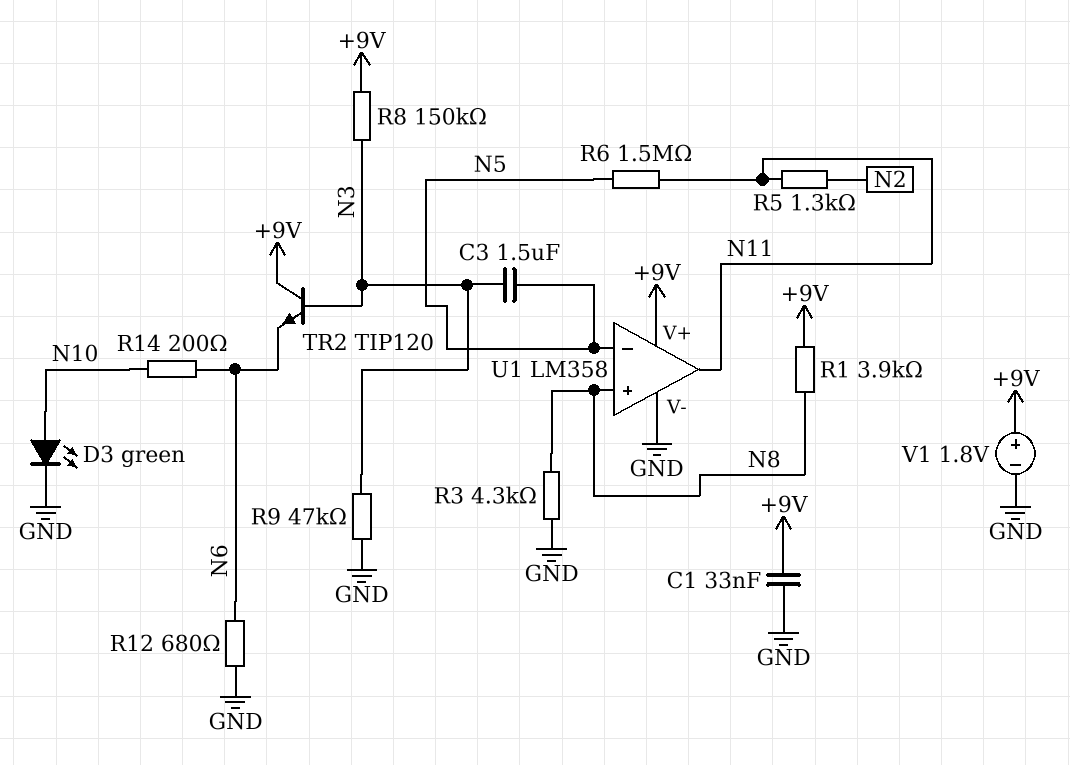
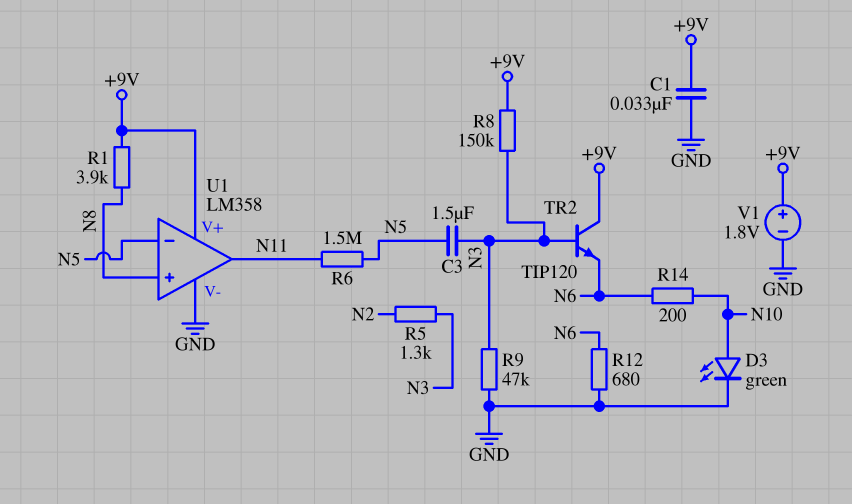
R3: 4.3k (GND, N8) -> none
R5: 1.3k (N2, N11) -> 1.3k (N2, N3)

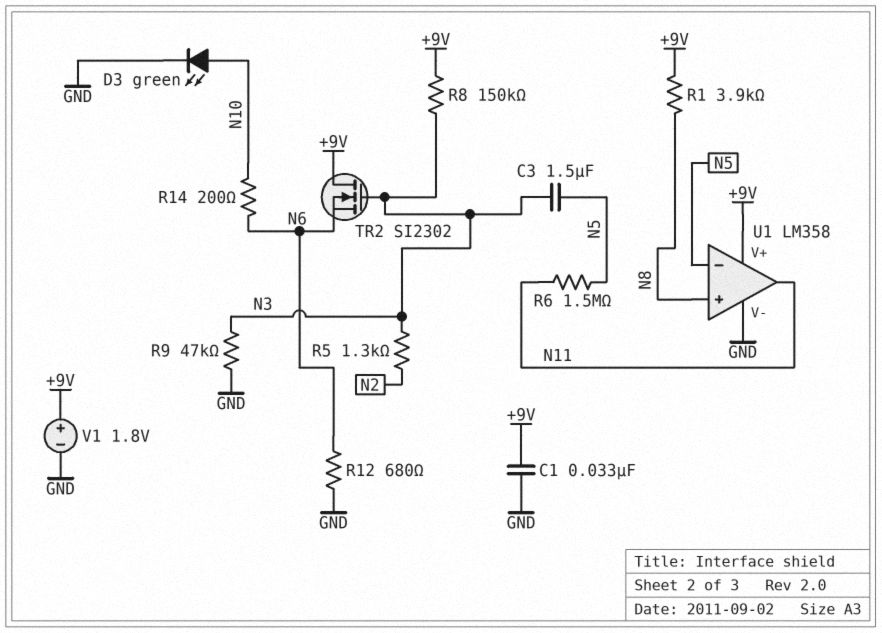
TR2: NPN TIP120 (B N3, C +9V, E N6) -> NMOS SI2302 (G N3, D +9V, S N6)

